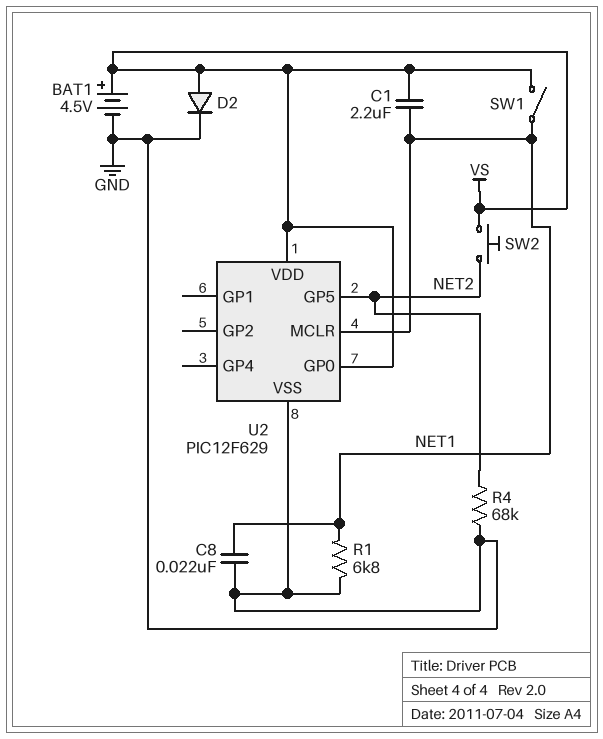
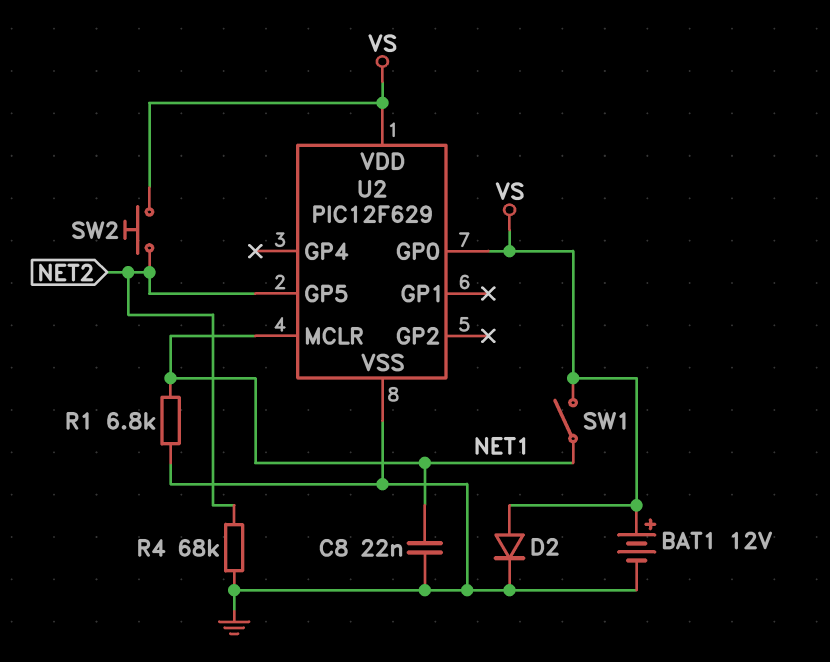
BAT1: 4.5V (plus VS, minus GND) -> 12V (plus VS, minus GND)
C1: 2.2uF (NET1, VS) -> none

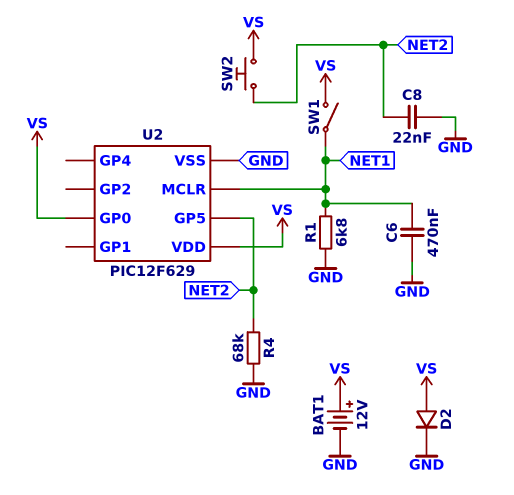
C6: none -> 470nF (GND, NET1)
C8: 22nF (GND, NET1) -> 22nF (GND, NET2)

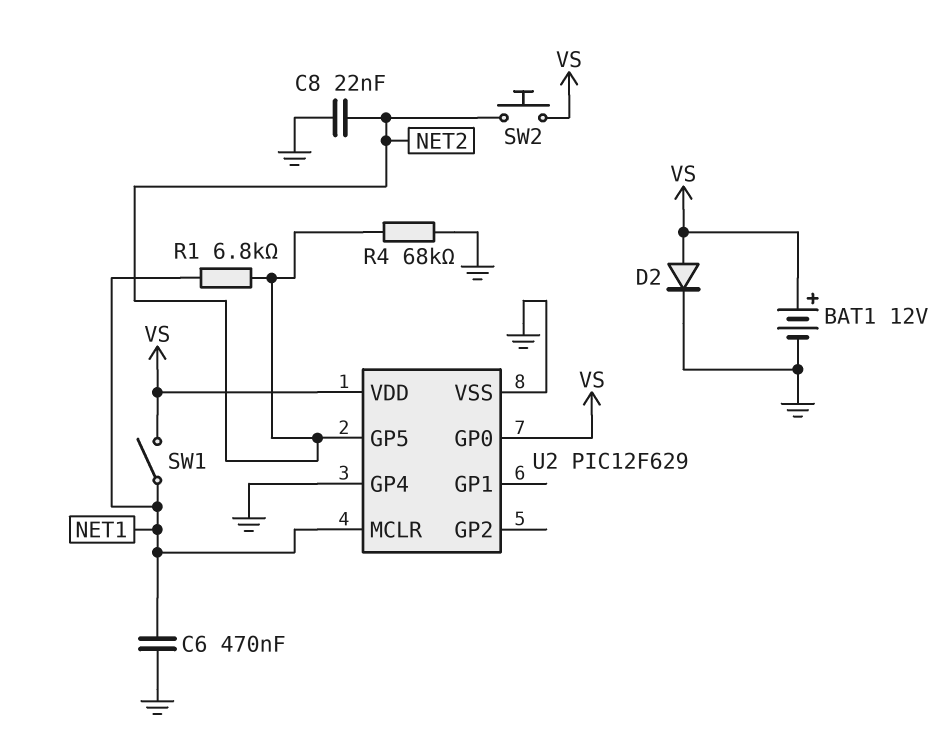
R1: 6.8k (GND, NET1) -> 6.8k (NET1, NET2)
U2 pin GP4: none -> GND

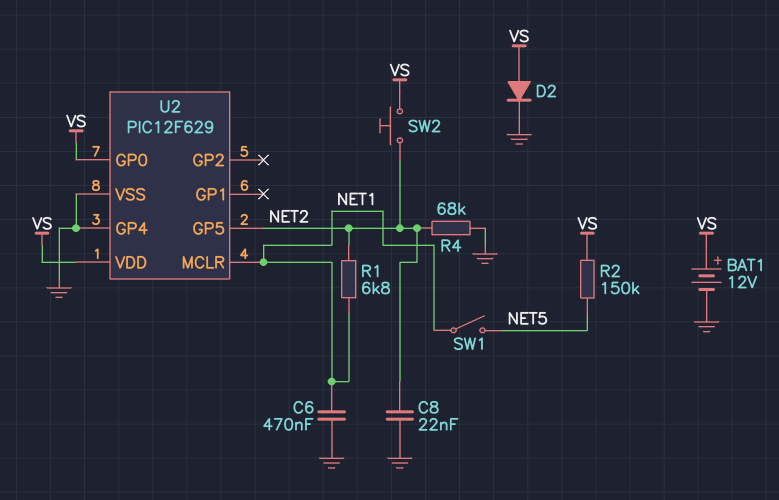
R2: none -> 150k (NET5, VS)
SW1: switch (NET1, VS) -> switch (NET1, NET5)

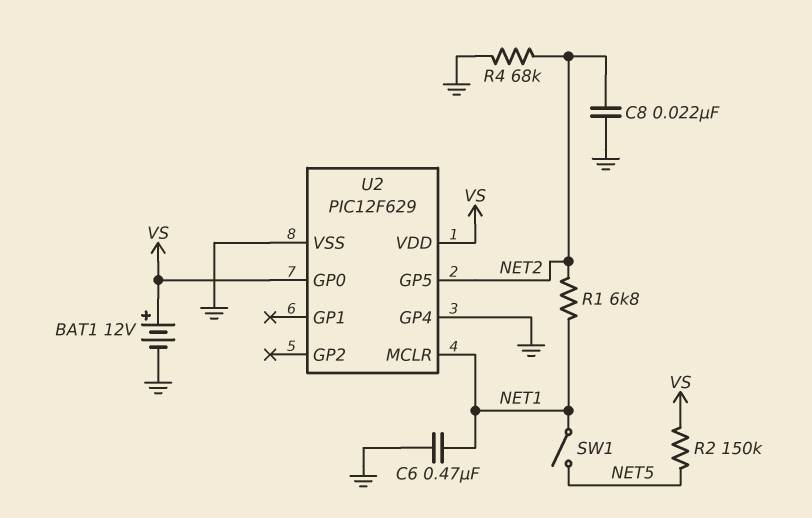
D2: diode (A VS, K GND) -> none
SW2: button (NET2, VS) -> none

